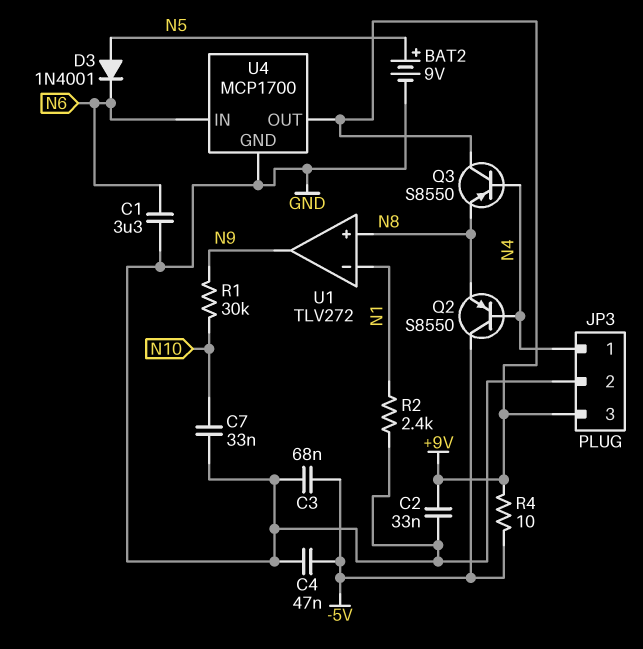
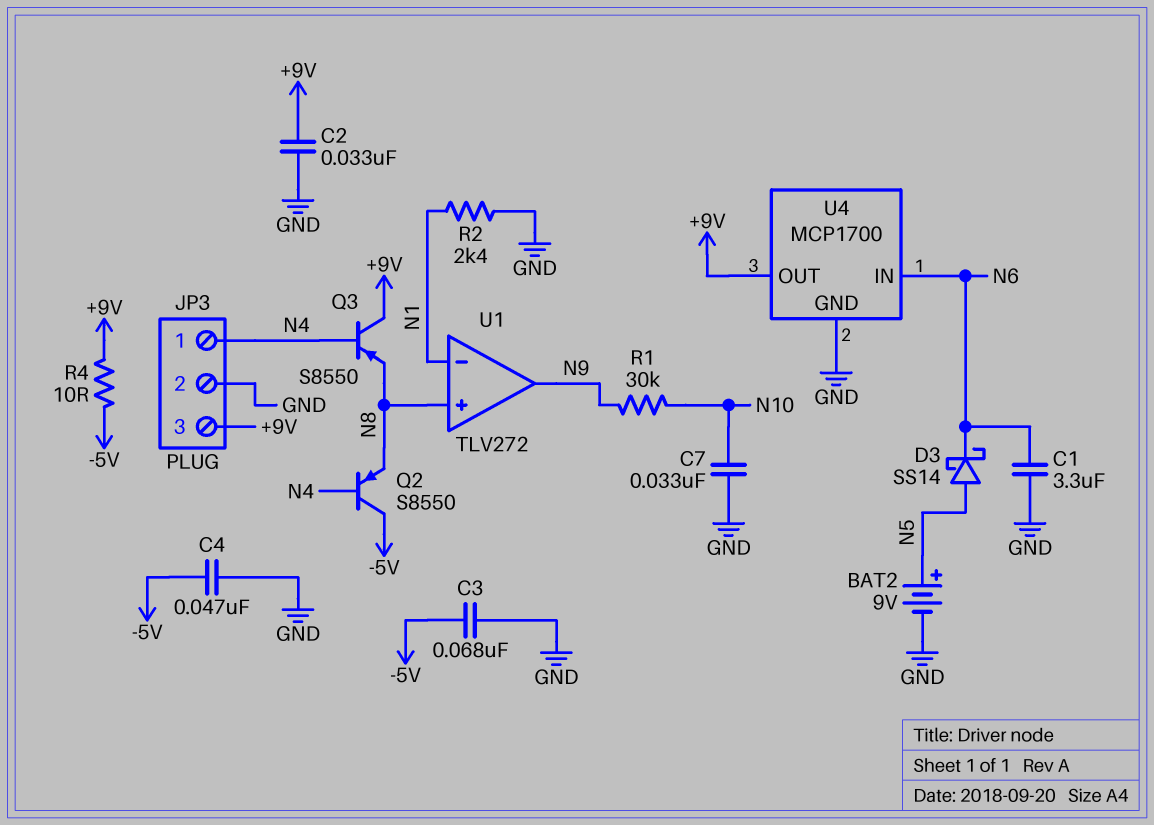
D3: diode 1N4001 (A N5, K N6) -> schottky SS14 (A N5, K N6)

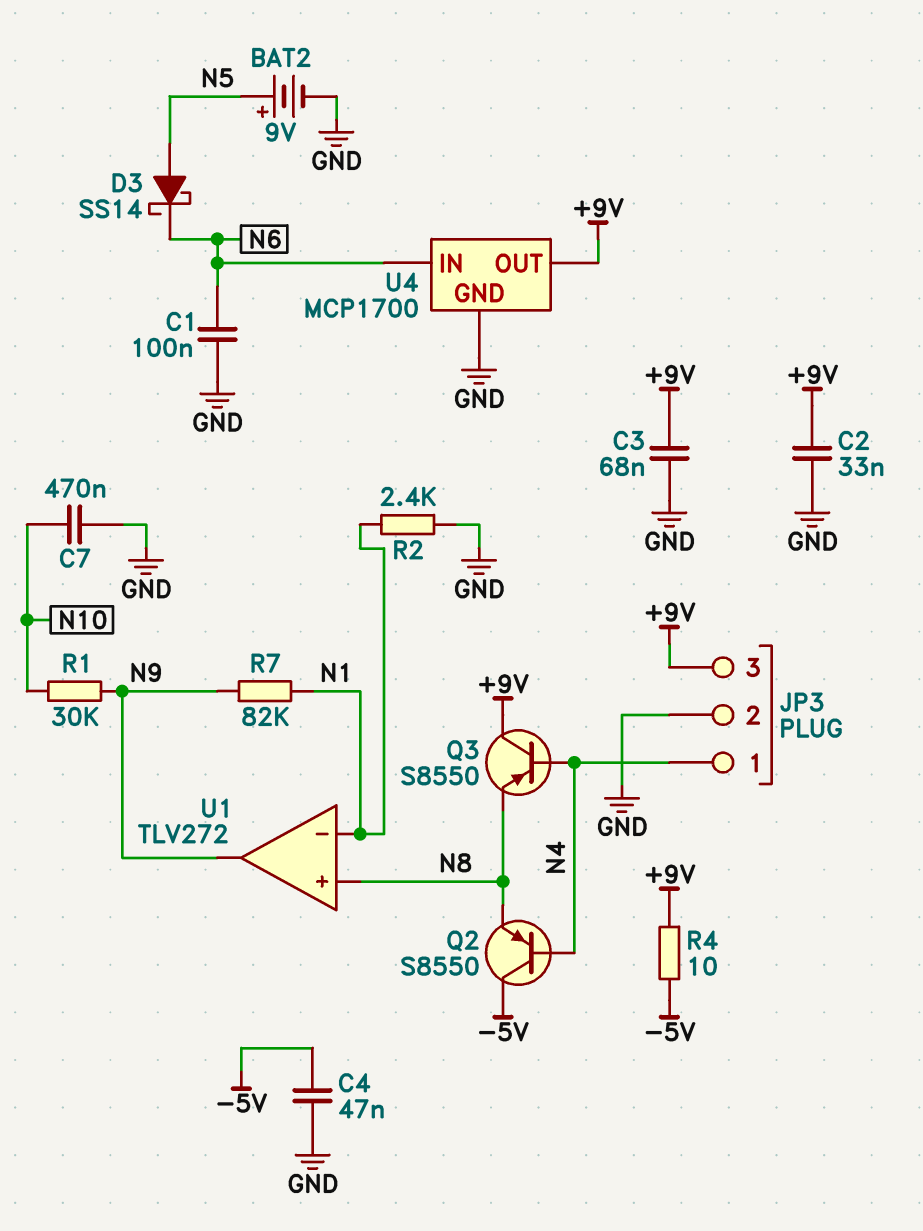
C1: 3.3uF (GND, N6) -> 100nF (GND, N6)
C3: 68nF (-5V, GND) -> 68nF (+9V, GND)
C7: 33nF (GND, N10) -> 470nF (GND, N10)
R7: none -> 82k (N1, N9)

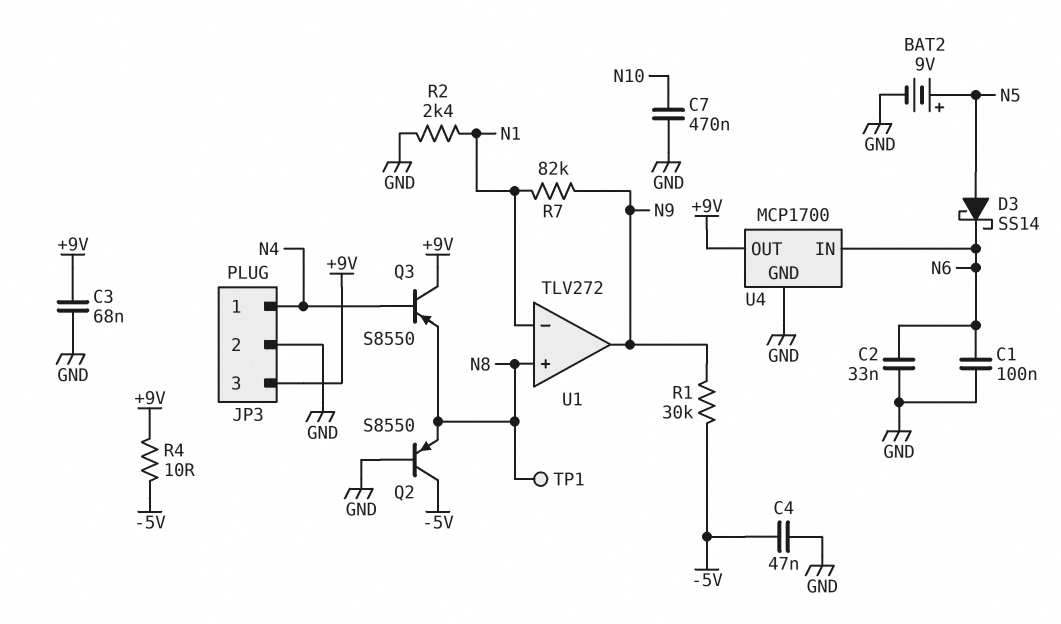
C2: 33nF (+9V, GND) -> 33nF (GND, N6)
Q2: PNP S8550 (B N4, C -5V, E N8) -> PNP S8550 (B GND, C -5V, E N8)
R1: 30k (N9, N10) -> 30k (-5V, N9)
TP1: none -> test point (N8)

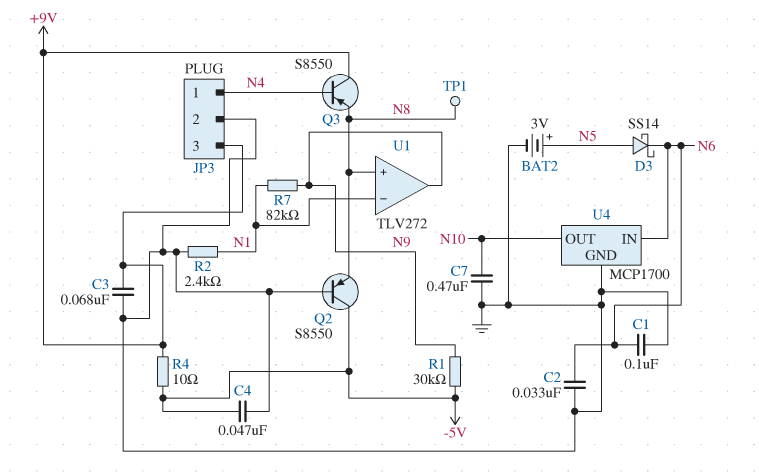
BAT2: 9V (plus N5, minus GND) -> 3V (plus N5, minus GND)
U4 pin OUT: +9V -> N10

